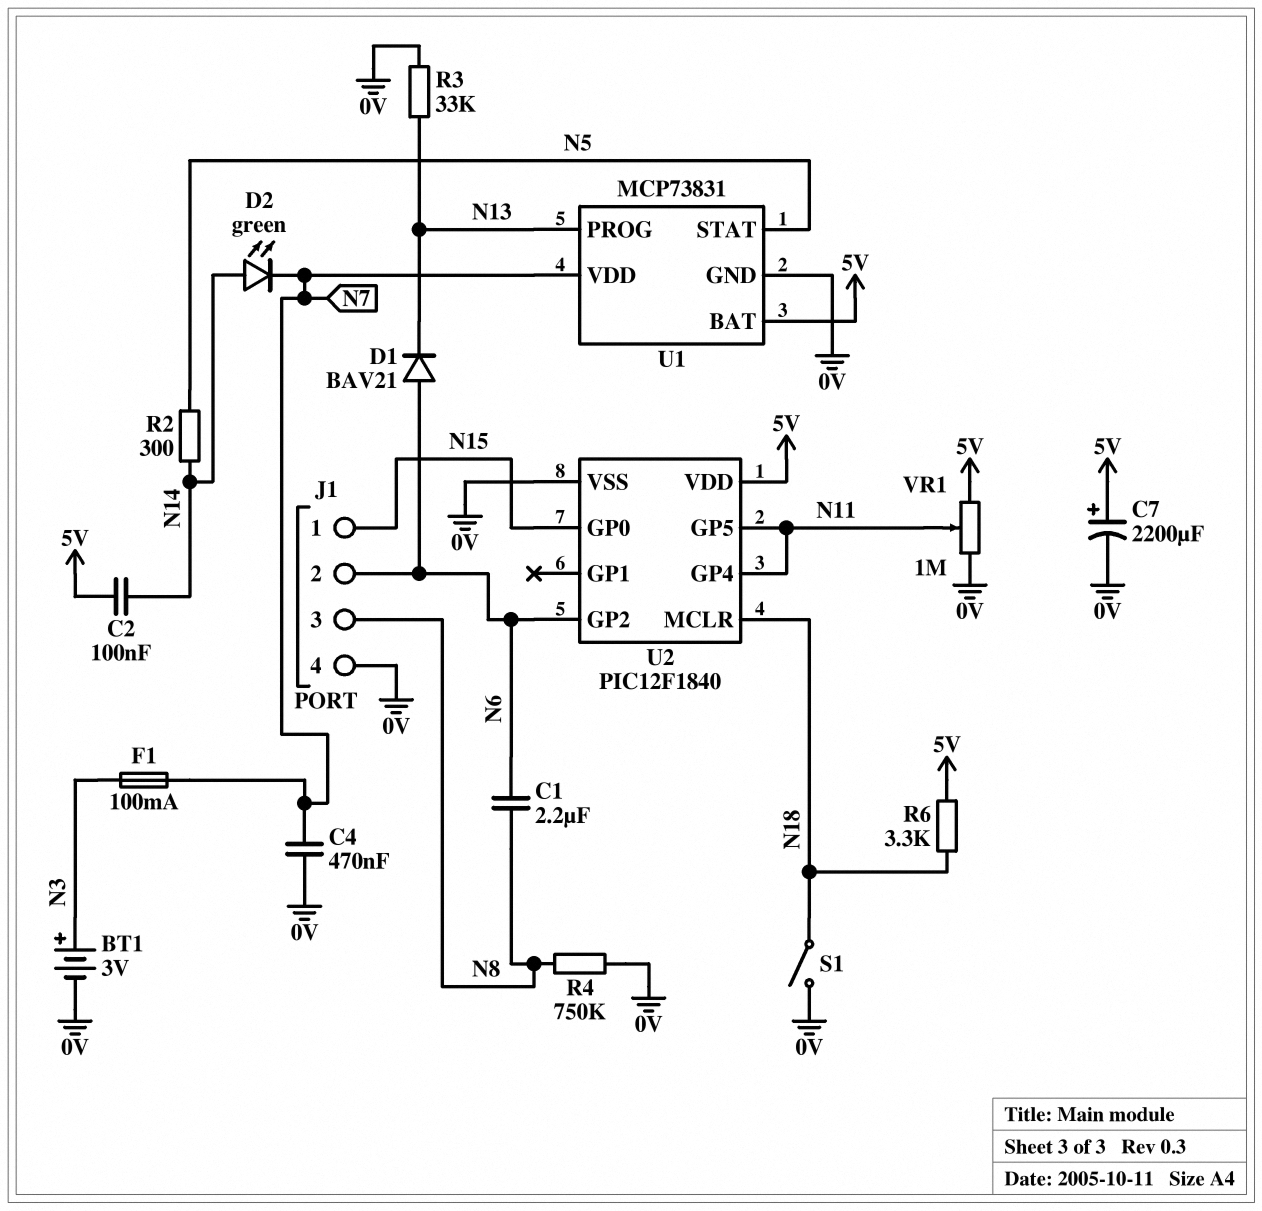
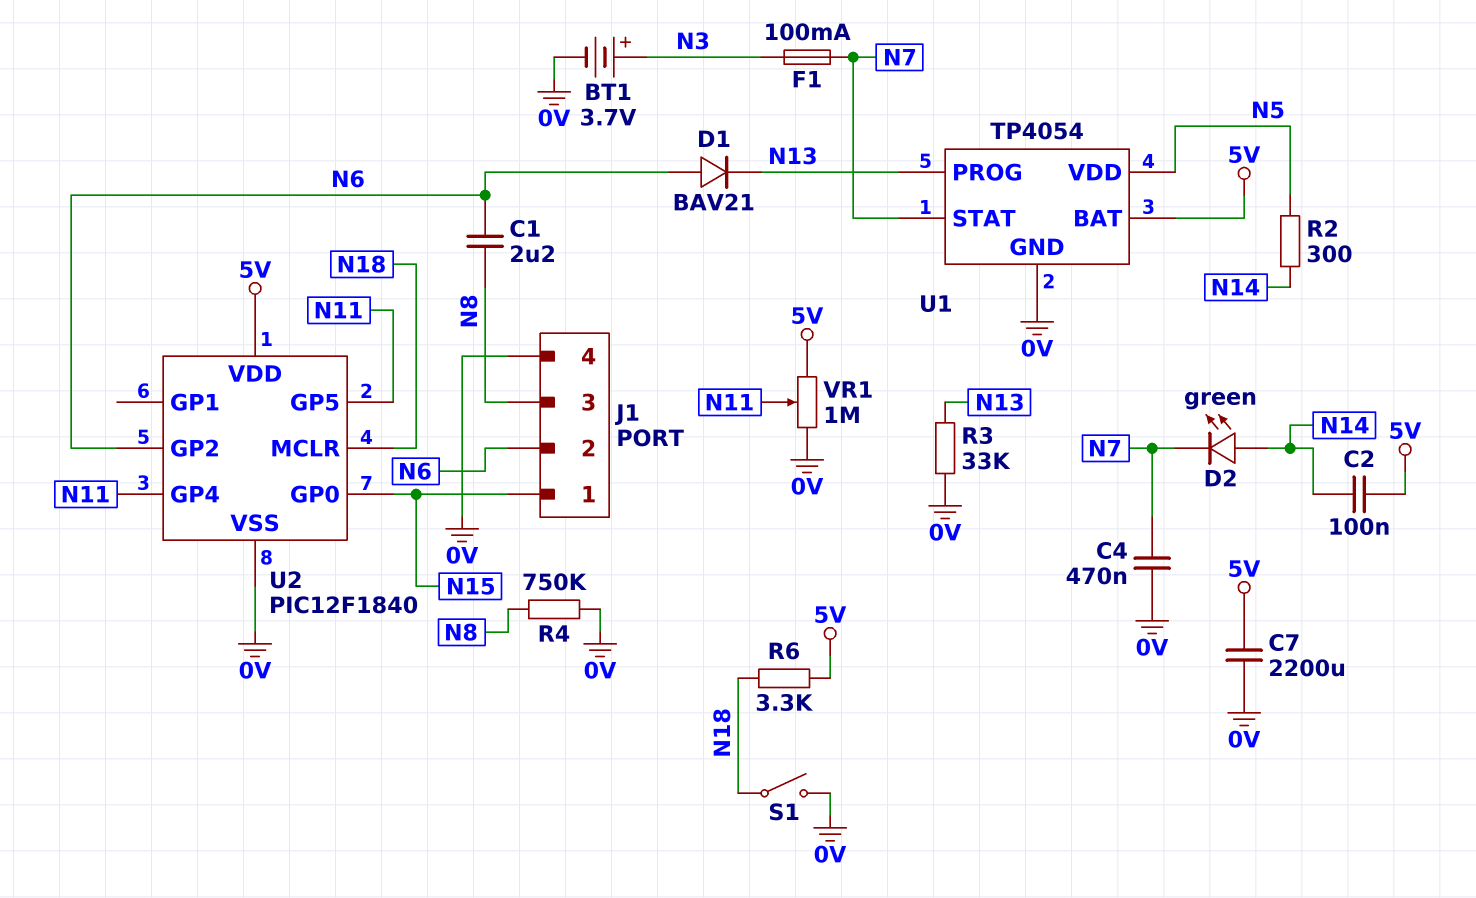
BT1: 3V (plus N3, minus 0V) -> 3.7V (plus N3, minus 0V)
C7: 2200uF (plus 5V, minus 0V) -> 2200uF (0V, 5V)
U1: MCP73831 -> TP4054
U1 pin STAT: N5 -> N7
U1 pin VDD: N7 -> N5

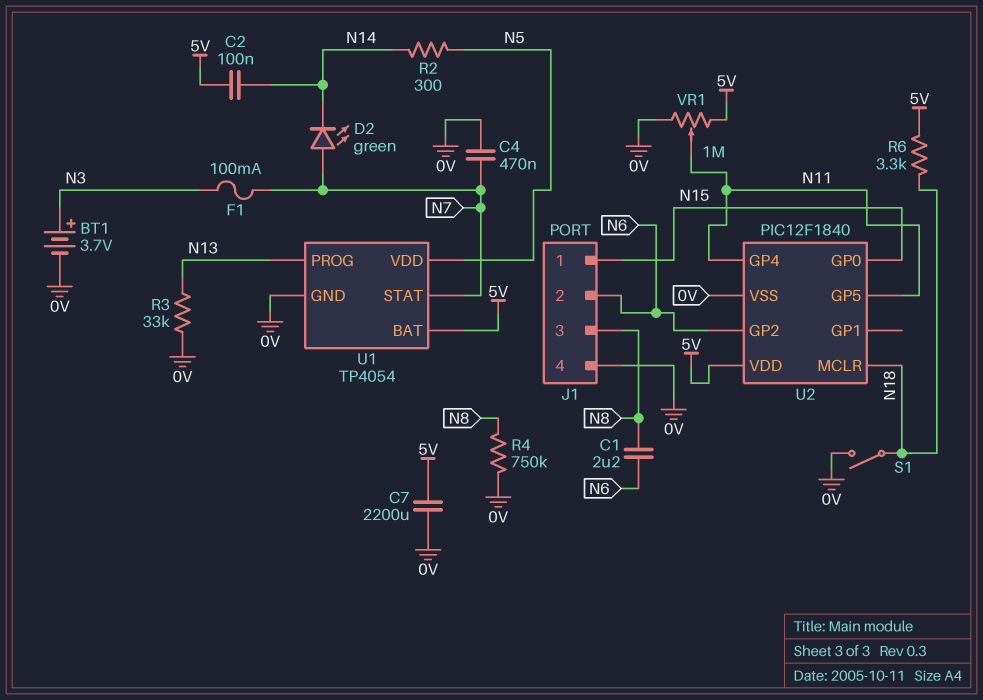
D1: diode BAV21 (A N6, K N13) -> none
D2: LED green (A N14, K N7) -> LED green (A N7, K N14)

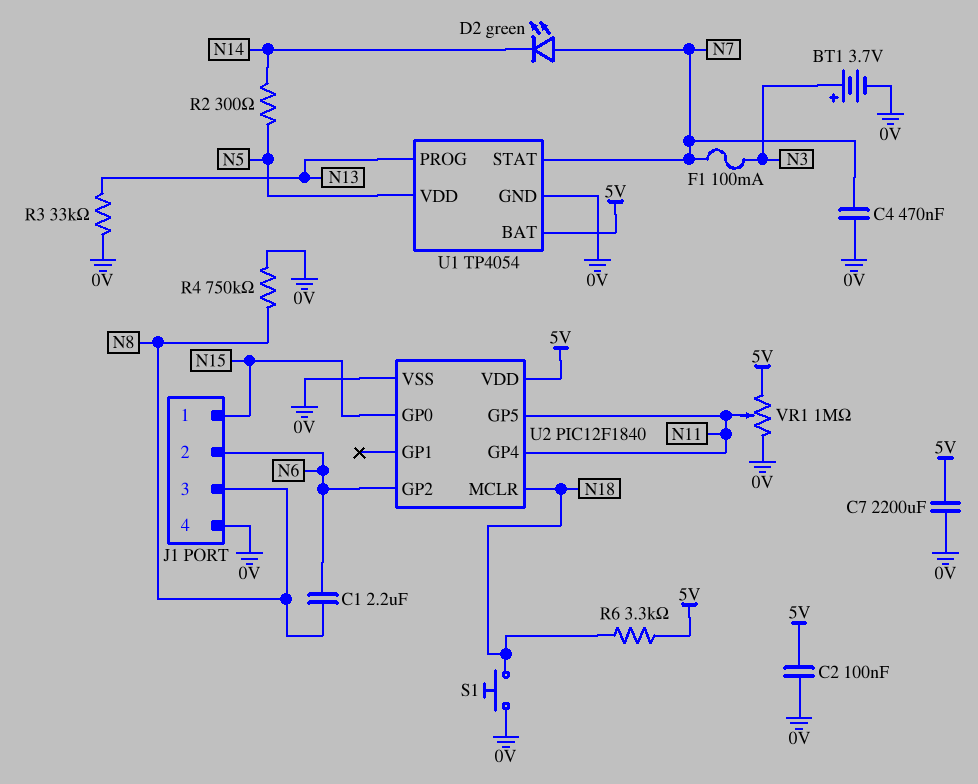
C2: 100nF (5V, N14) -> 100nF (0V, 5V)
S1: switch (0V, N18) -> button (0V, N18)

